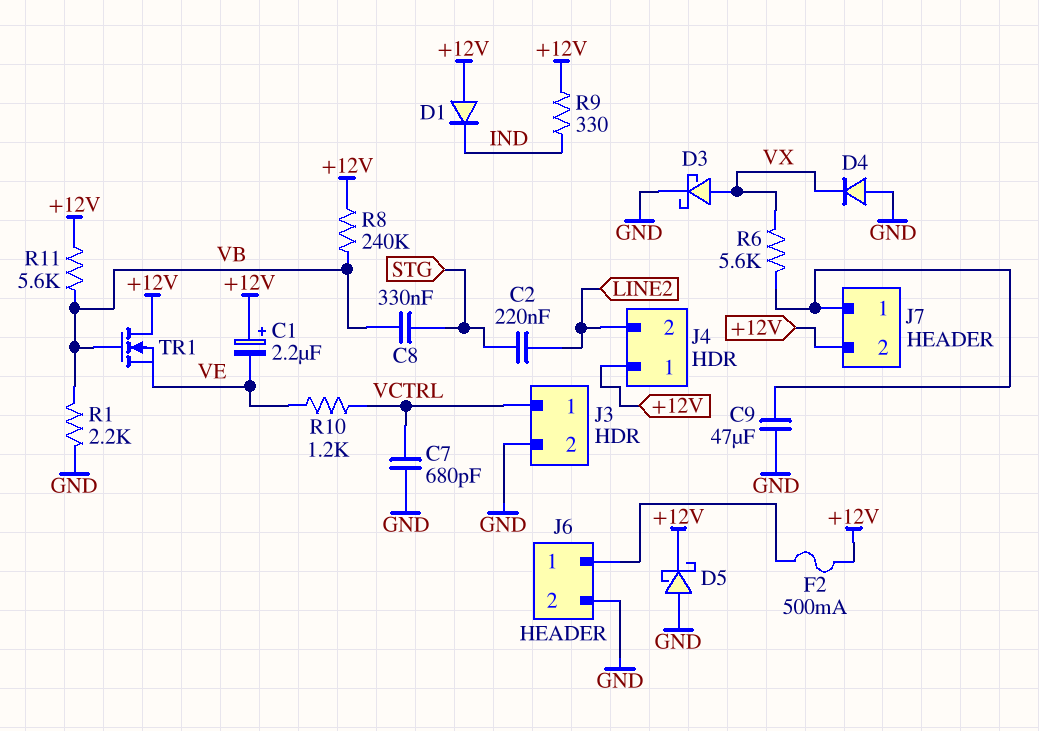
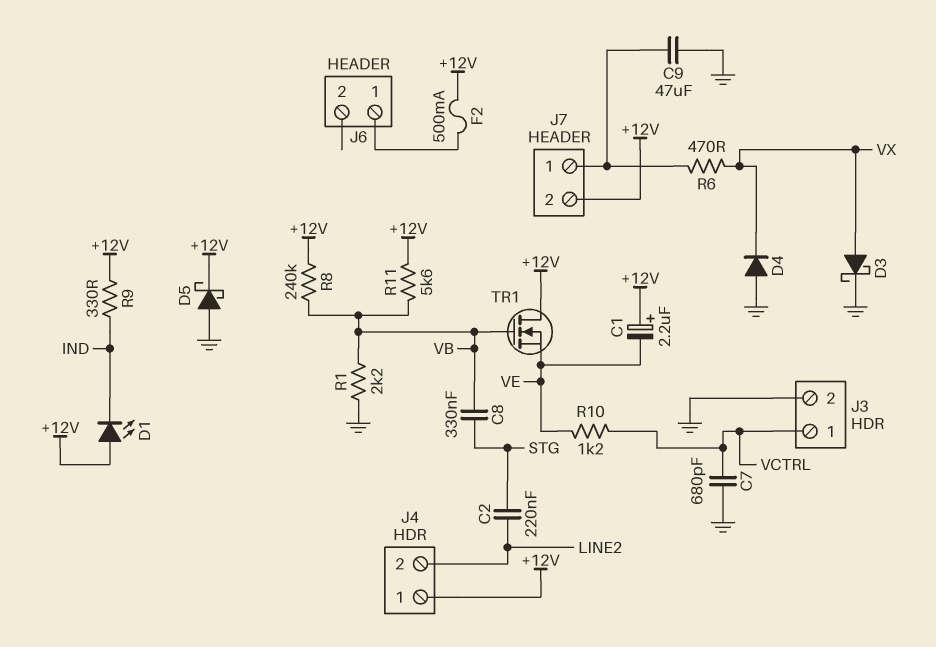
D1: diode (A +12V, K IND) -> LED (A +12V, K IND)
J6 pin 2: GND -> none
R6: 5.6k (J7/1, VX) -> 470 (J7/1, VX)

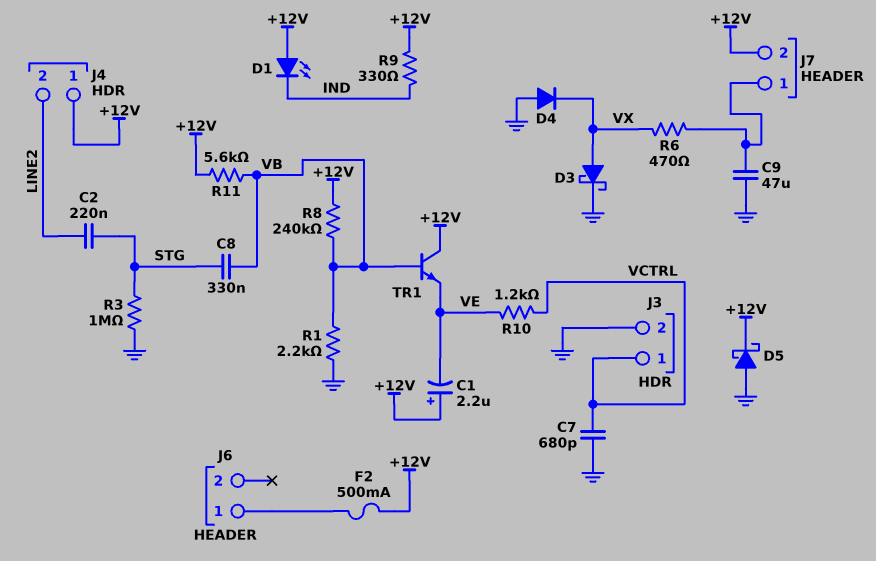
R3: none -> 1M (GND, STG)
TR1: NMOS (G VB, D +12V, S VE) -> NPN (B VB, C +12V, E VE)

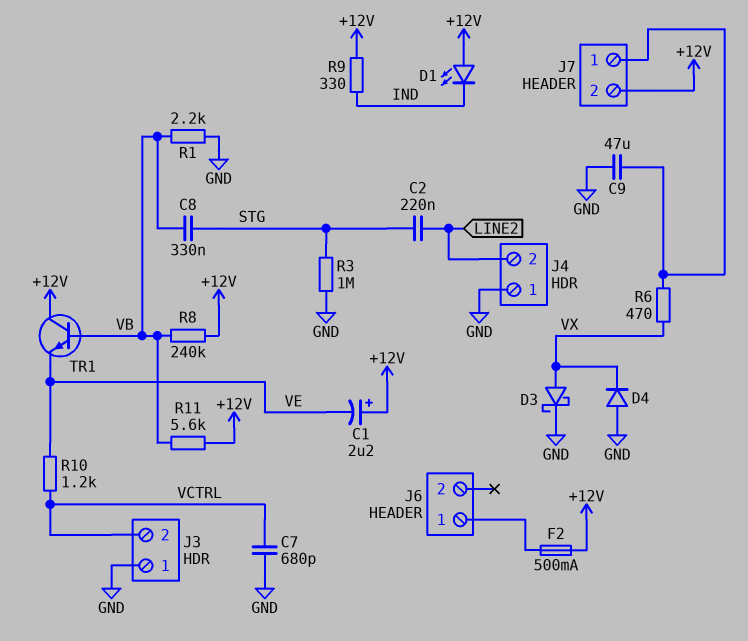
D5: schottky (A GND, K +12V) -> none
J3 pin 1: VCTRL -> GND
J3 pin 2: GND -> VCTRL
J4 pin 1: +12V -> GND

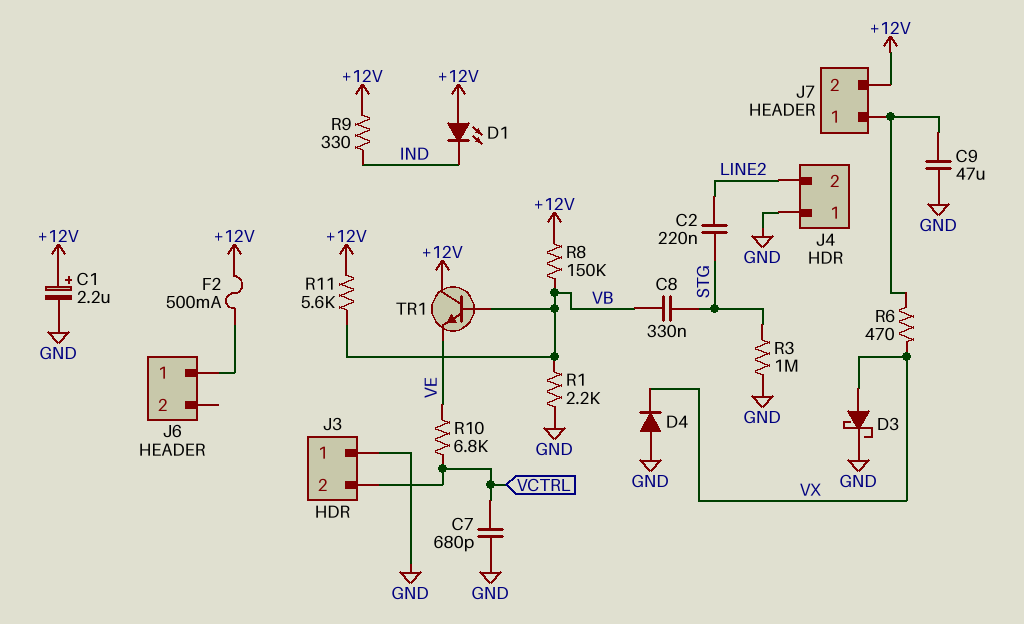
C1: 2.2uF (plus +12V, minus VE) -> 2.2uF (plus +12V, minus GND)
R8: 240k (+12V, VB) -> 150k (+12V, VB)
R10: 1.2k (VCTRL, VE) -> 6.8k (VCTRL, VE)

